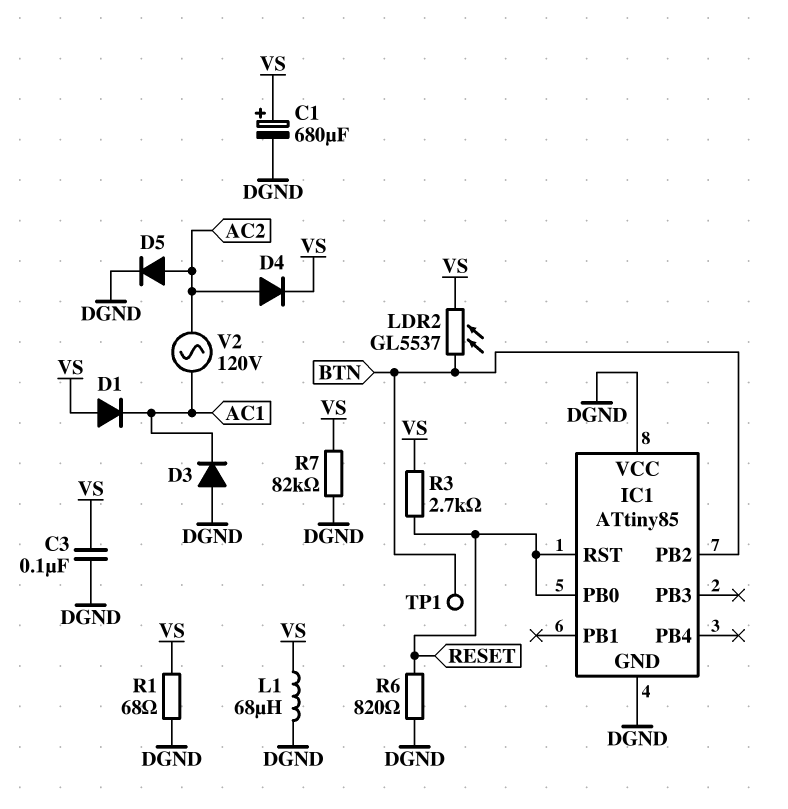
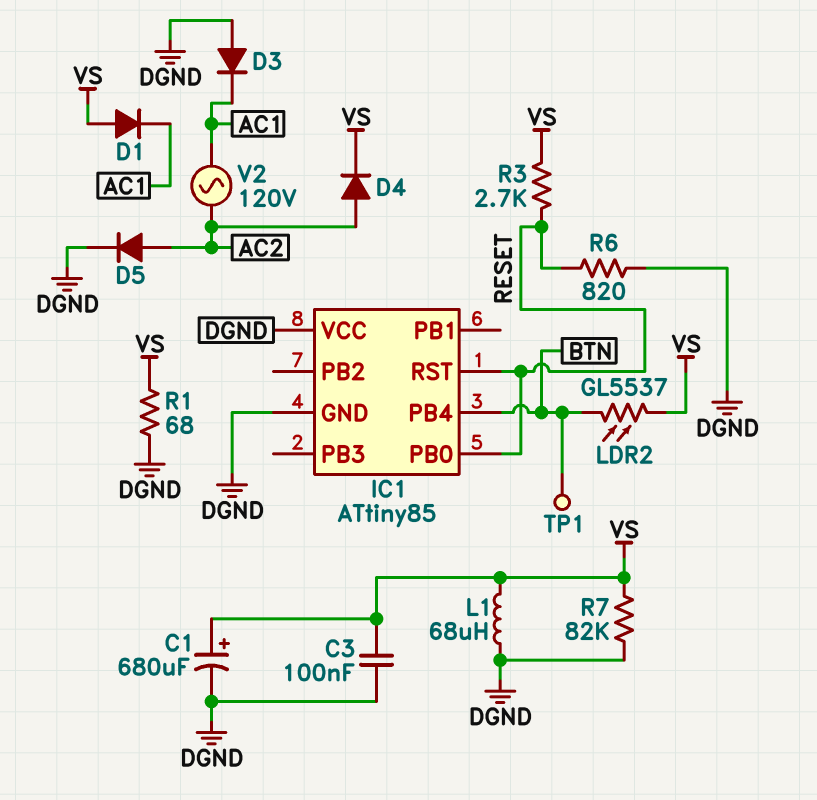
IC1 pin PB2: BTN -> none
IC1 pin PB4: none -> BTN

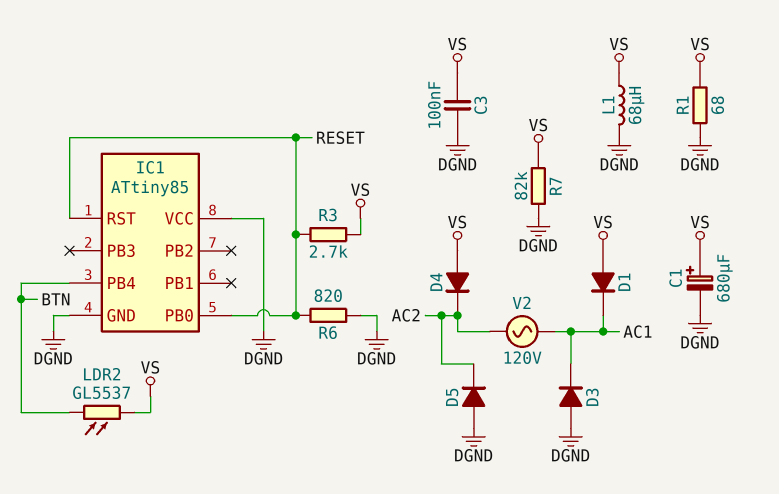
D4: diode (A AC2, K VS) -> diode (A VS, K AC2)
D5: diode (A AC2, K DGND) -> diode (A DGND, K AC2)
TP1: test point (BTN) -> none

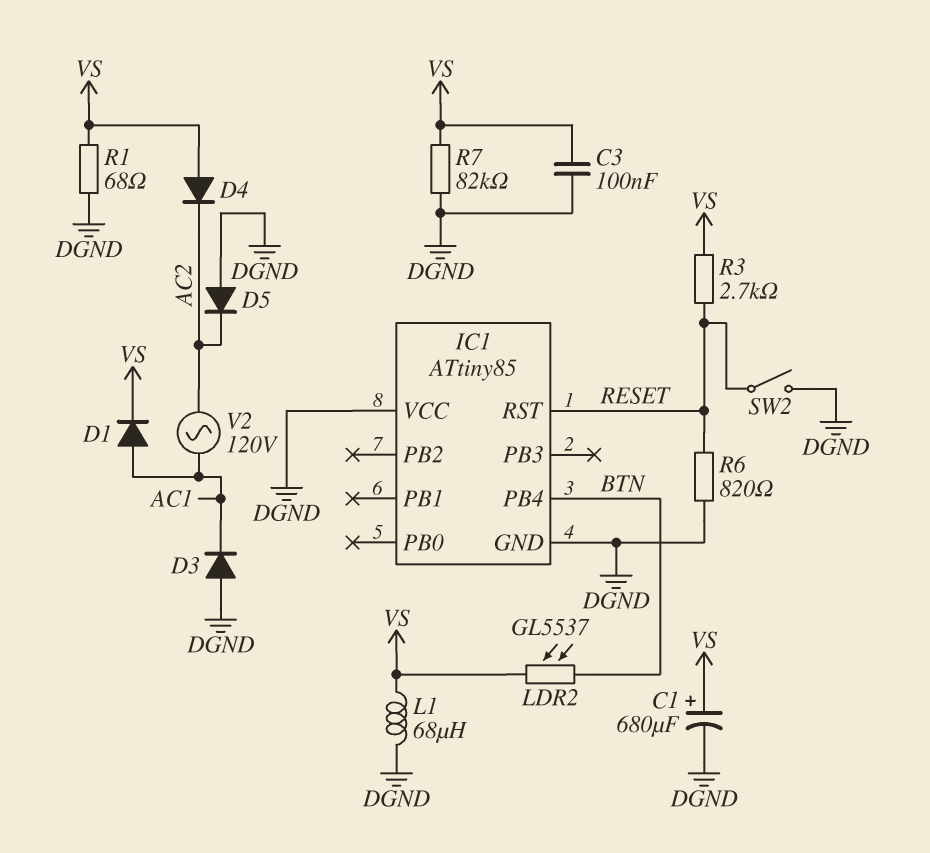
D1: diode (A VS, K AC1) -> diode (A AC1, K VS)
IC1 pin PB0: RESET -> none
SW2: none -> switch (DGND, RESET)

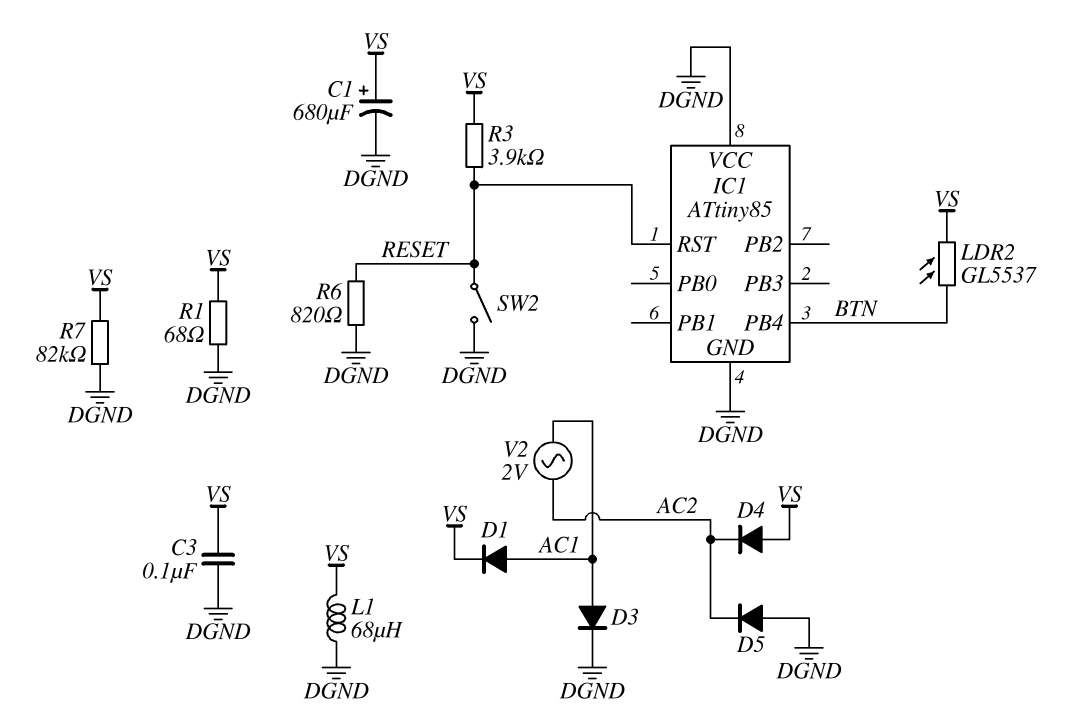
D3: diode (A DGND, K AC1) -> diode (A AC1, K DGND)
R3: 2.7k (RESET, VS) -> 3.9k (RESET, VS)
V2: AC 120V (AC1, AC2) -> AC 2V (AC1, AC2)

